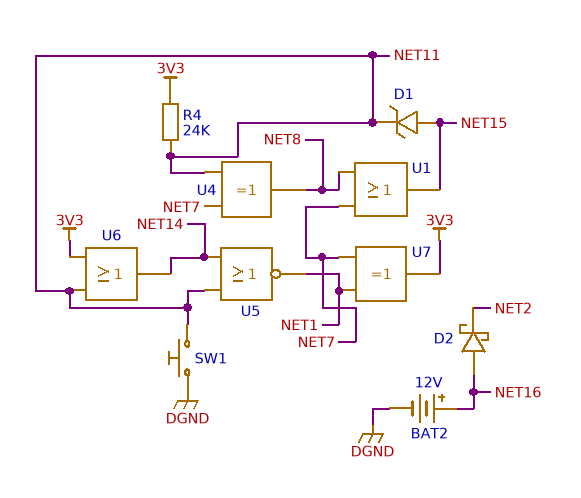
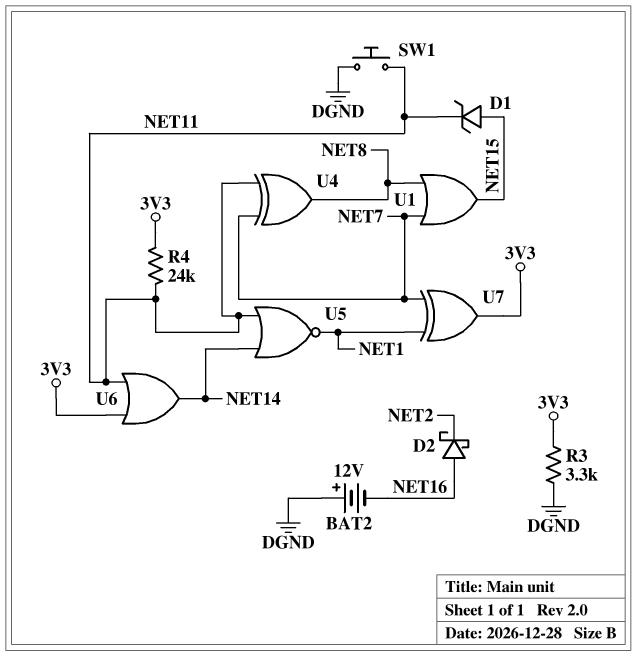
BAT2: 12V (plus NET16, minus DGND) -> 12V (plus DGND, minus NET16)
R3: none -> 3.3k (3V3, DGND)

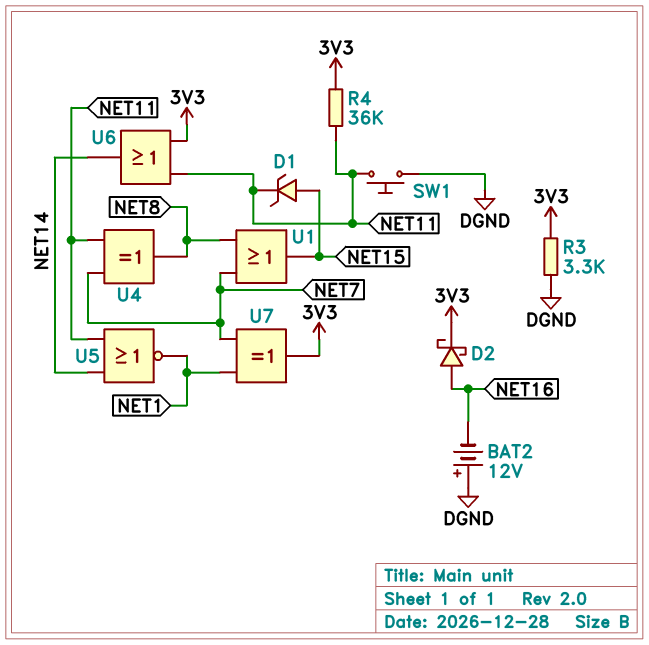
D2: schottky (A NET16, K NET2) -> schottky (A NET16, K 3V3)
R4: 24k (3V3, NET11) -> 36k (3V3, NET11)

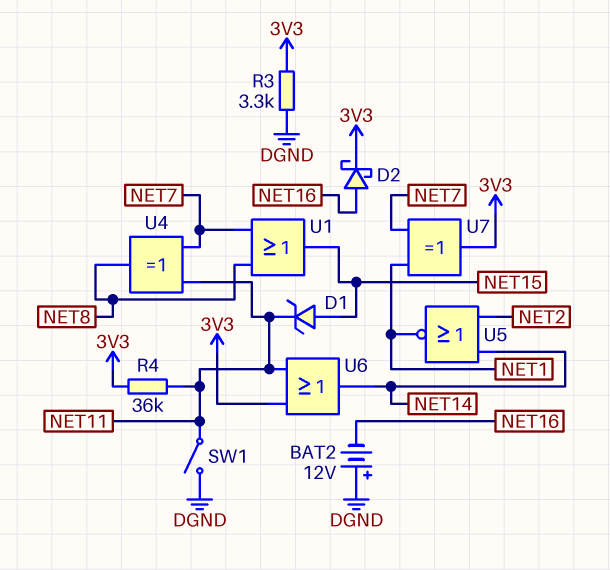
SW1: button (DGND, NET11) -> switch (DGND, NET11)
U5: NOR (in NET11, in NET14, out NET1) -> NOR (in NET2, in NET14, out NET1)

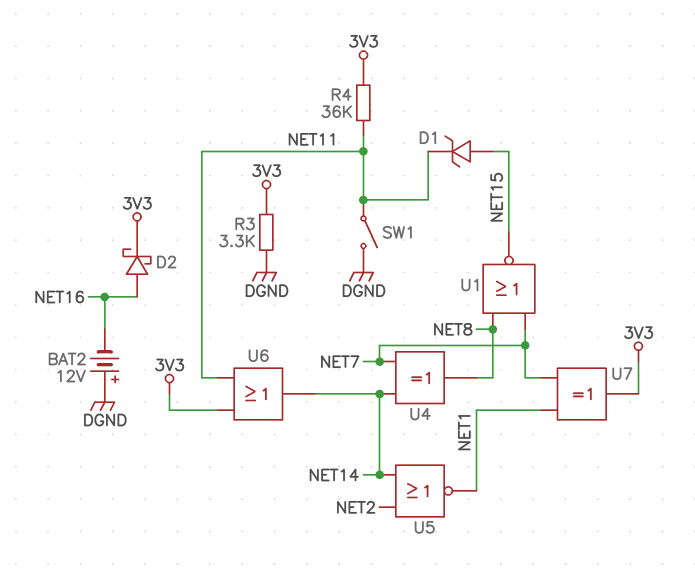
U1: OR (in NET7, in NET8, out NET15) -> NOR (in NET7, in NET8, out NET15)
U4: XOR (in NET7, in NET11, out NET8) -> XOR (in NET7, in NET14, out NET8)

